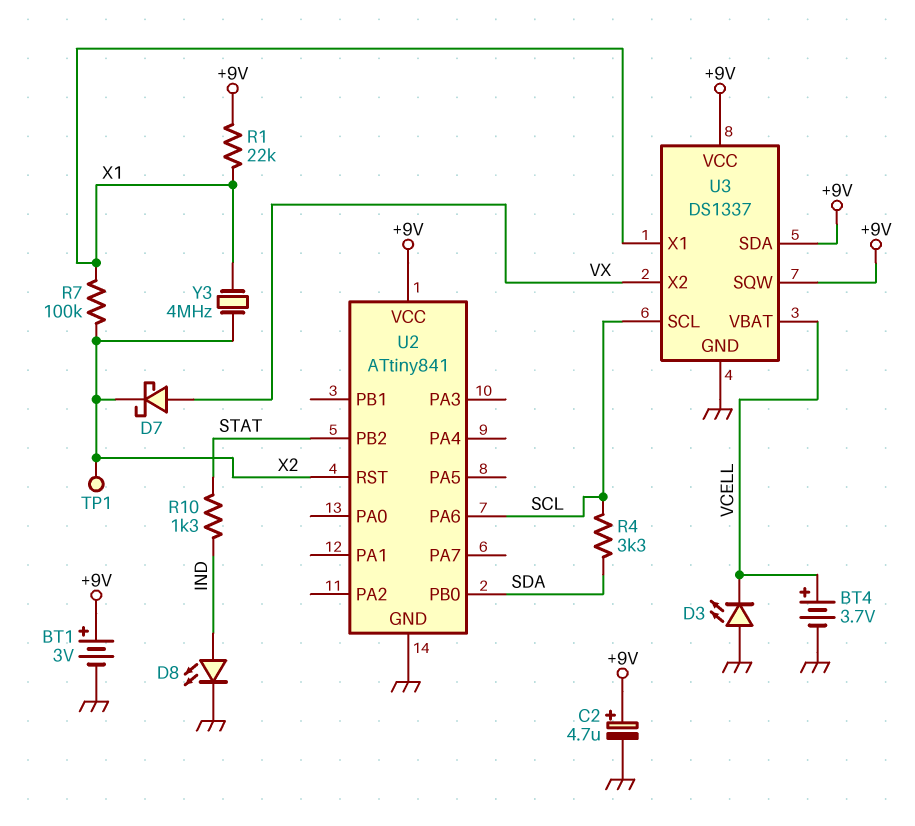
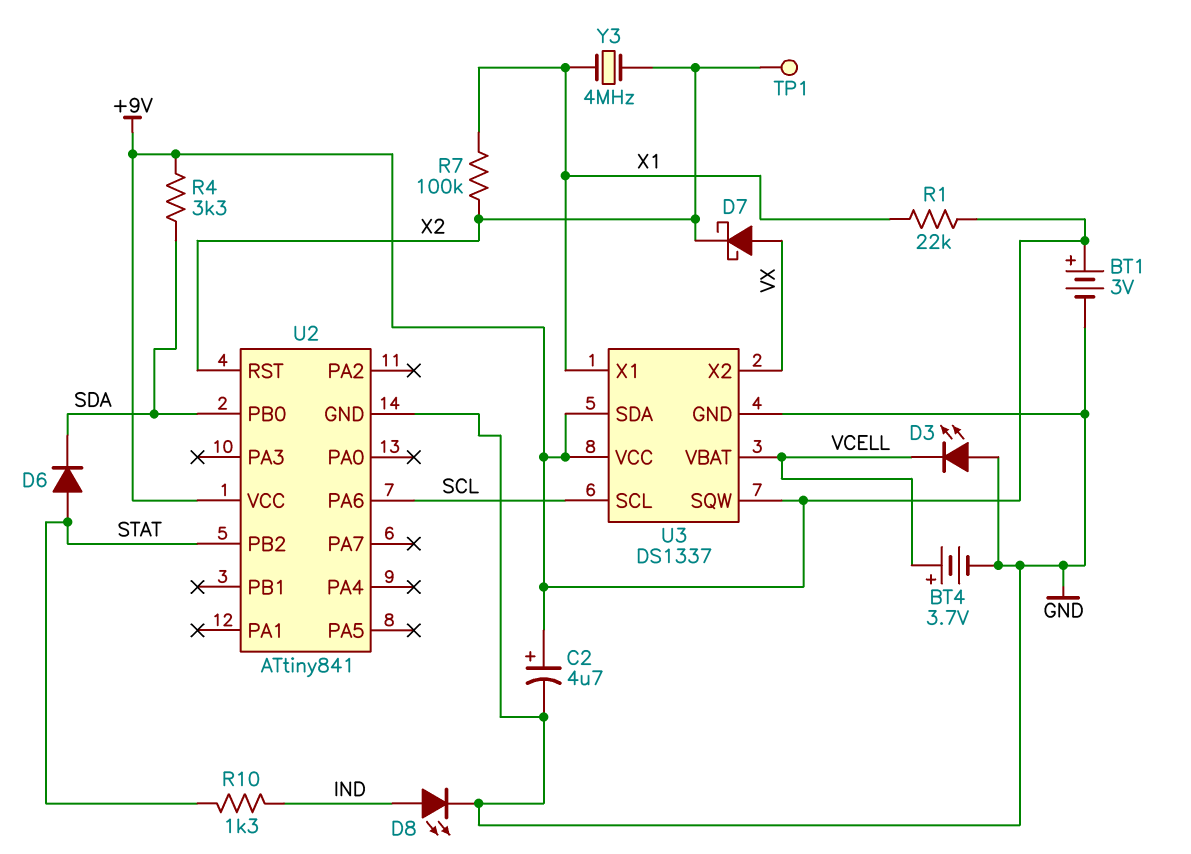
D6: none -> diode (A STAT, K SDA)
R4: 3.3k (SCL, SDA) -> 3.3k (+9V, SDA)

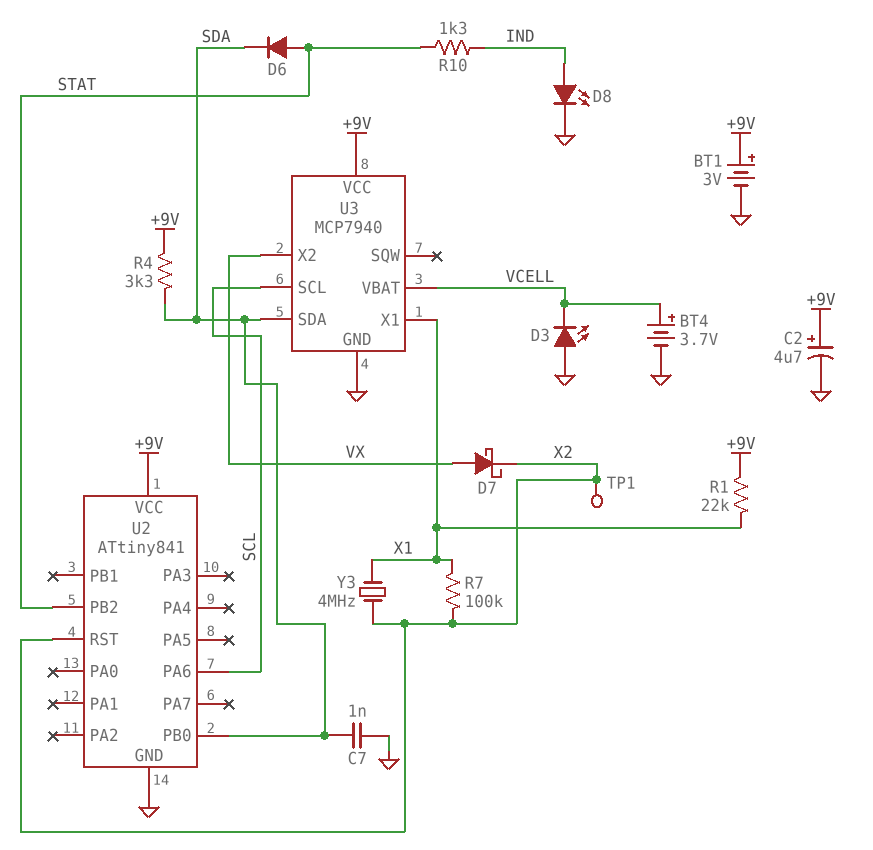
C7: none -> 1nF (GND, SDA)
U3: DS1337 -> MCP7940
U3 pin SDA: +9V -> SDA
U3 pin SQW: +9V -> none

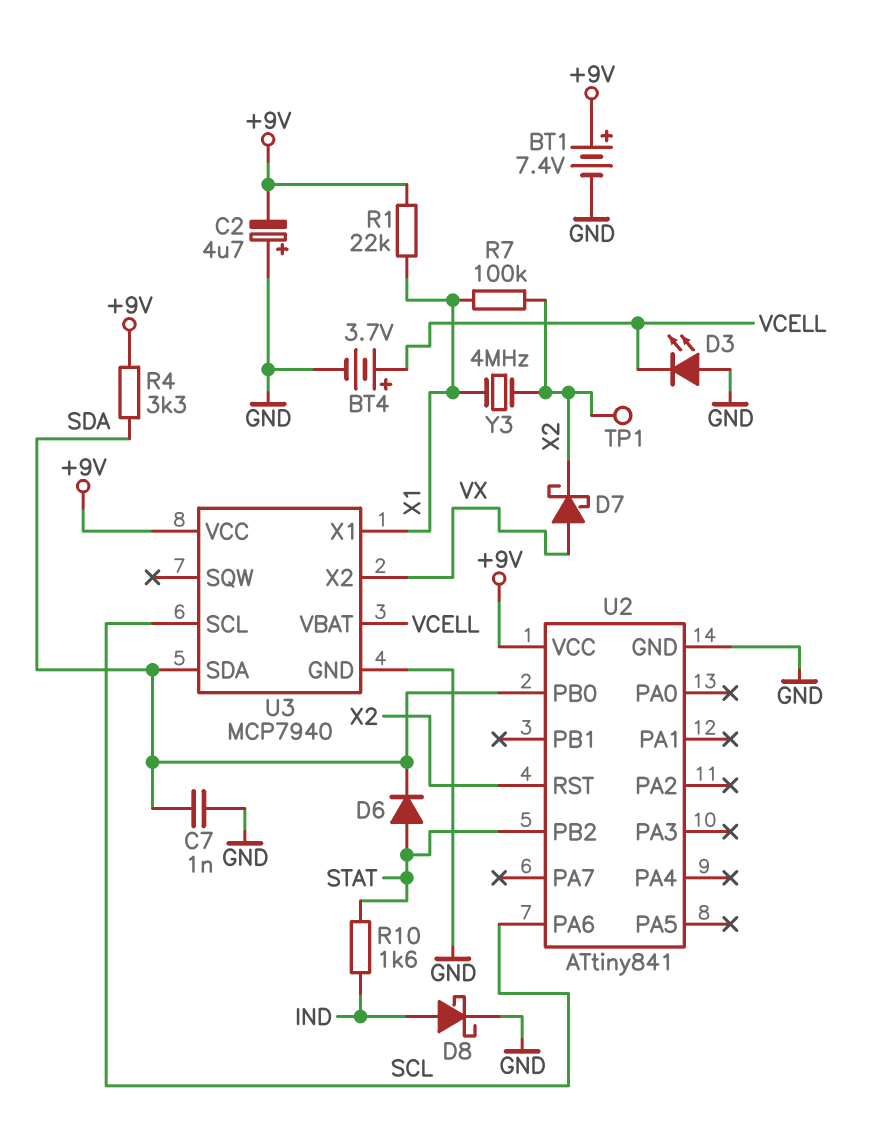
BT1: 3V (plus +9V, minus GND) -> 7.4V (plus +9V, minus GND)
C2: 4.7uF (plus +9V, minus GND) -> 4.7uF (plus GND, minus +9V)
D8: LED (A IND, K GND) -> schottky (A IND, K GND)
R10: 1.3k (IND, STAT) -> 1.6k (IND, STAT)

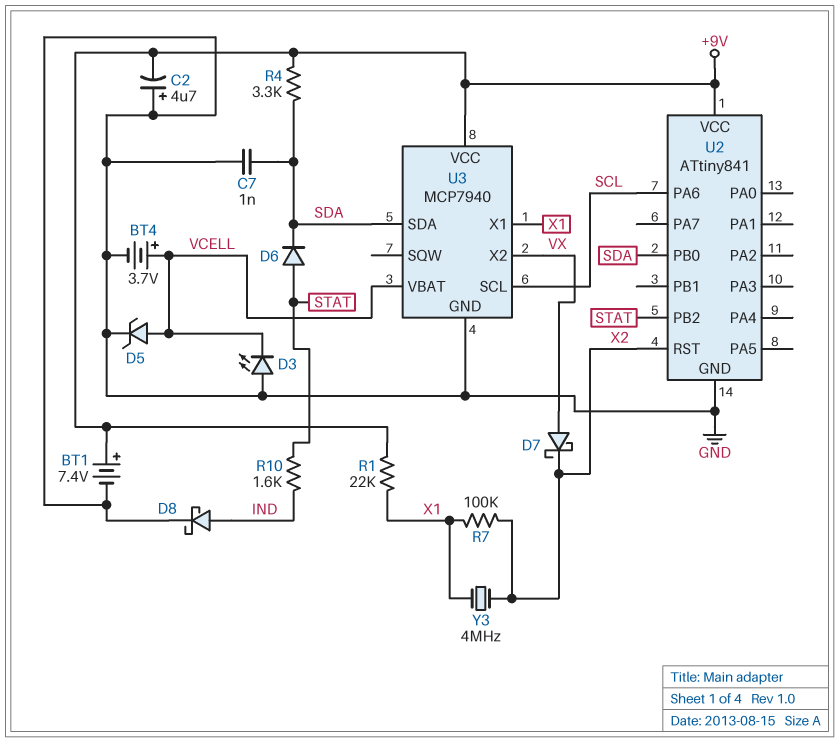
D5: none -> zener (A VCELL, K GND)
TP1: test point (X2) -> none

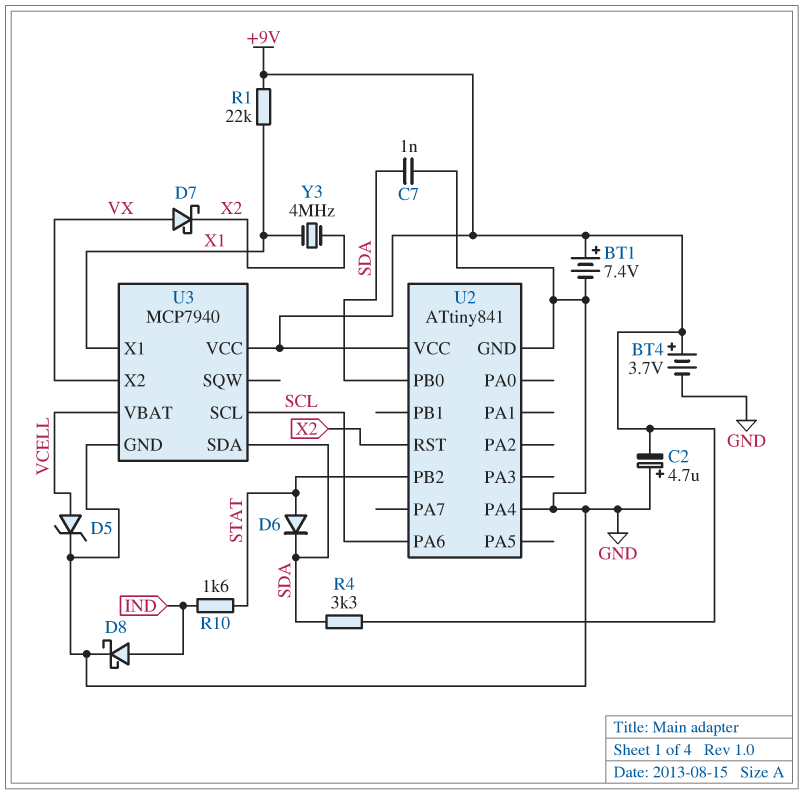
BT4: 3.7V (plus VCELL, minus GND) -> 3.7V (plus +9V, minus GND)
D3: LED (A GND, K VCELL) -> none
R7: 100k (X1, X2) -> none
U2 pin PA4: none -> GND

